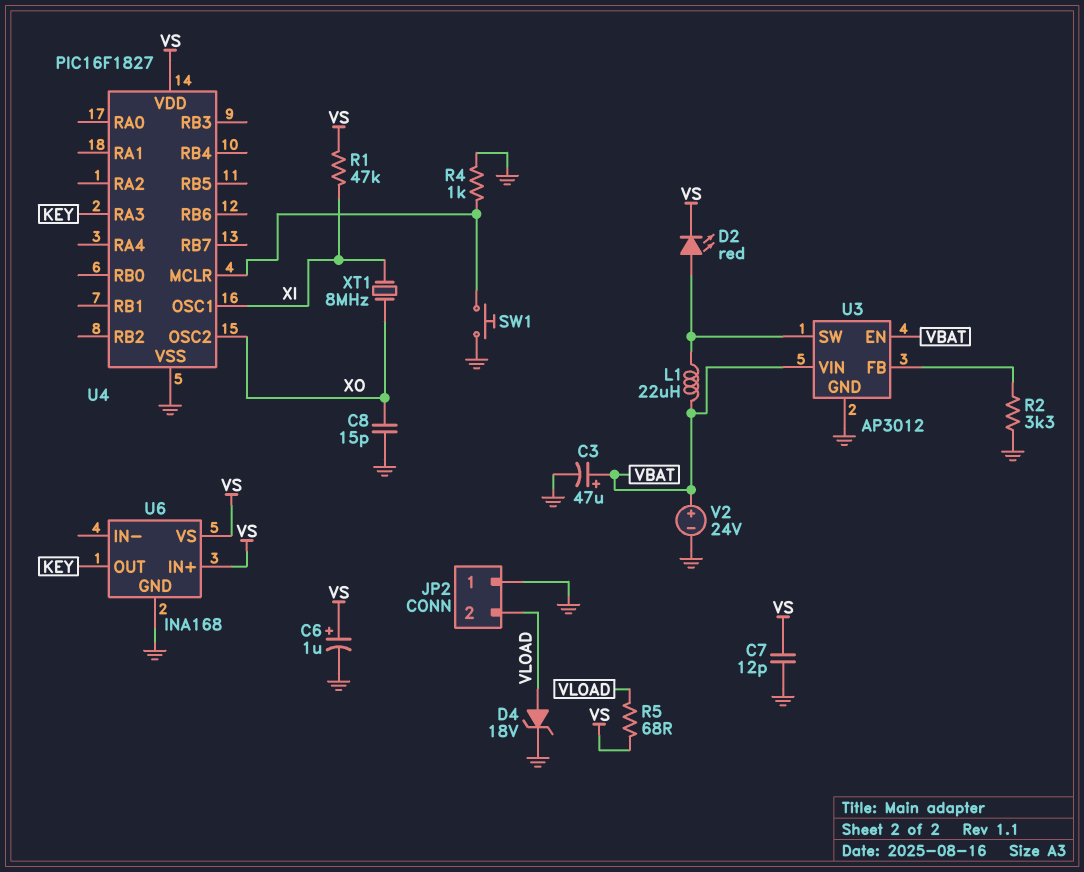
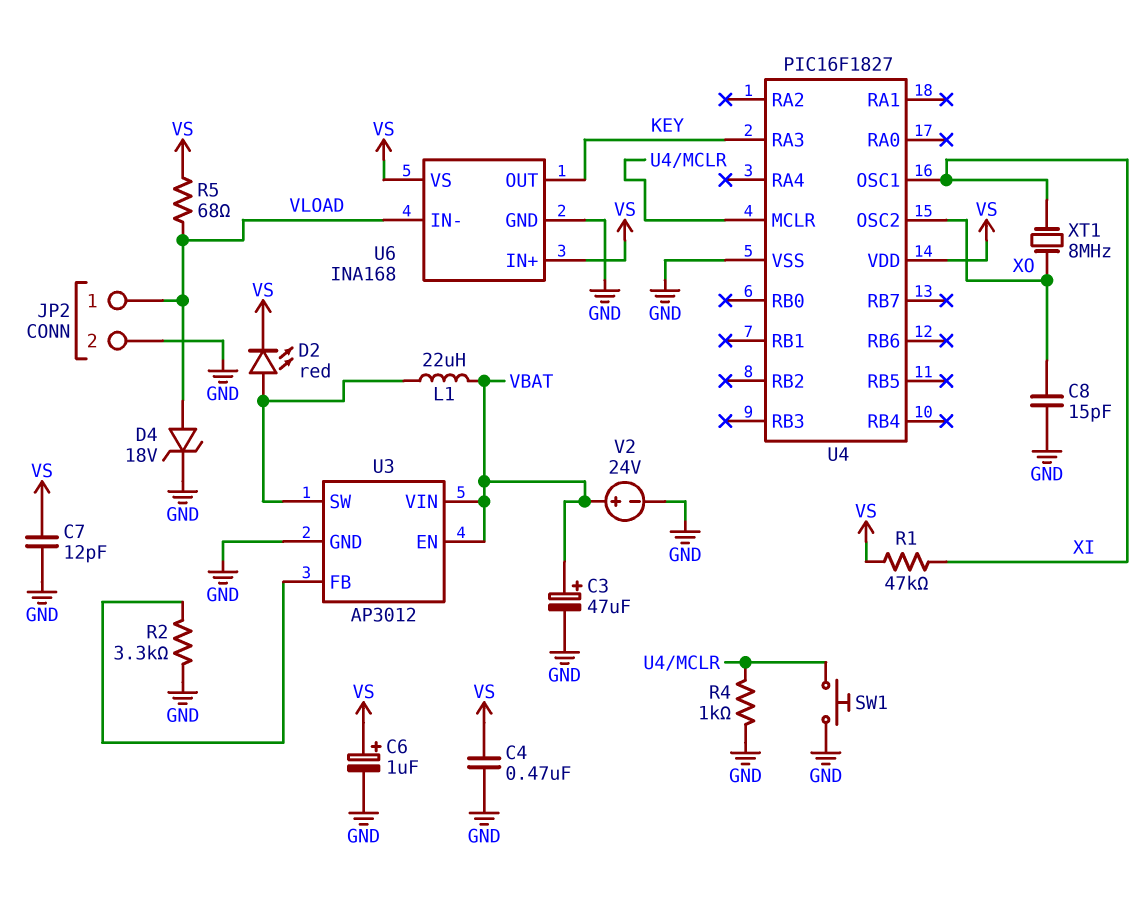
C4: none -> 470nF (GND, VS)
JP2 pin 1: GND -> VLOAD
JP2 pin 2: VLOAD -> GND
U6 pin IN-: none -> VLOAD

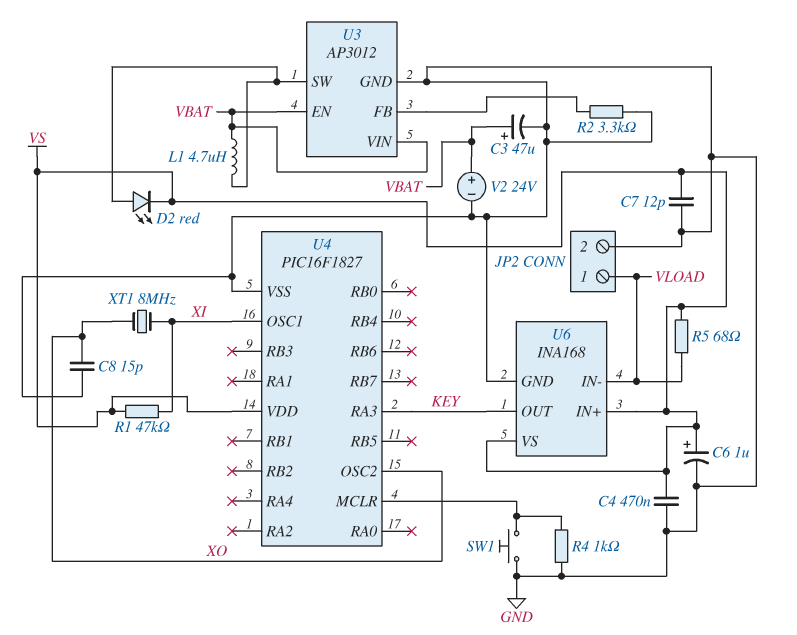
D4: zener 18V (A VLOAD, K GND) -> none
L1: 22uH (U3/SW, VBAT) -> 4.7uH (U3/SW, VBAT)

